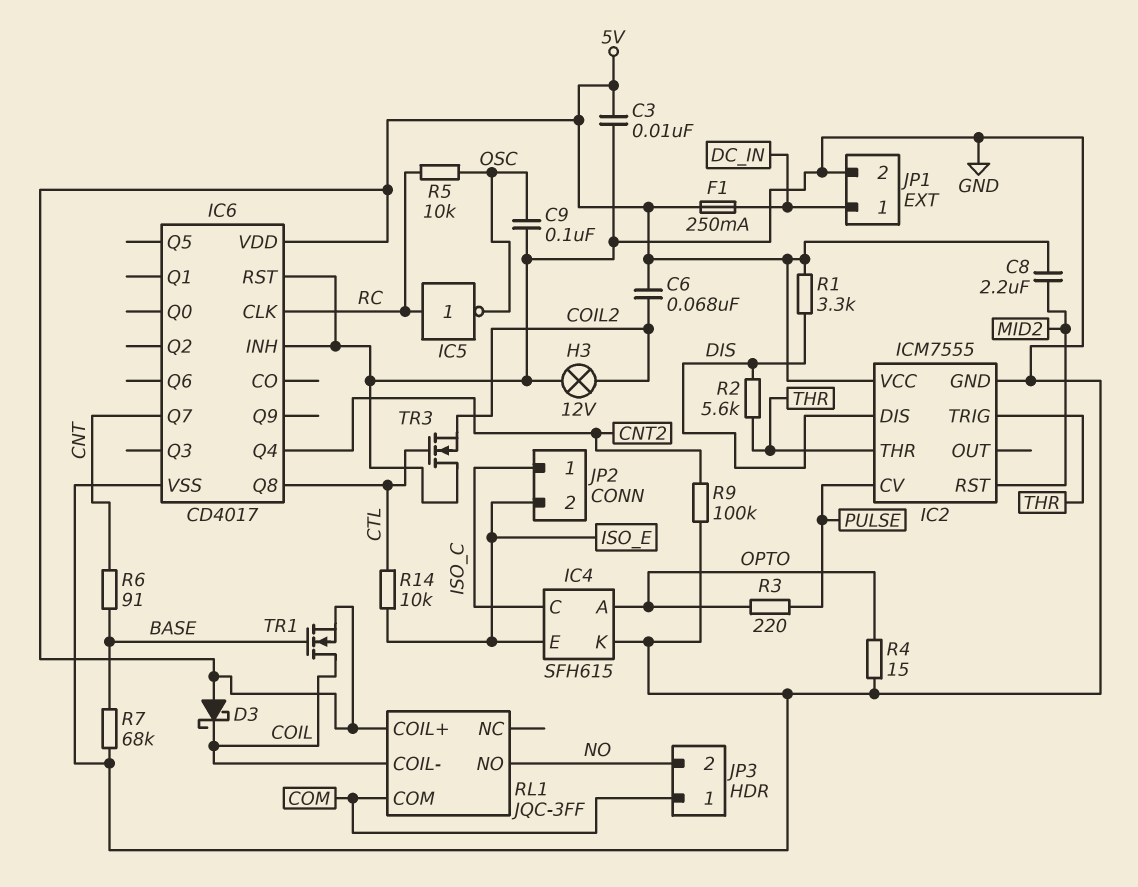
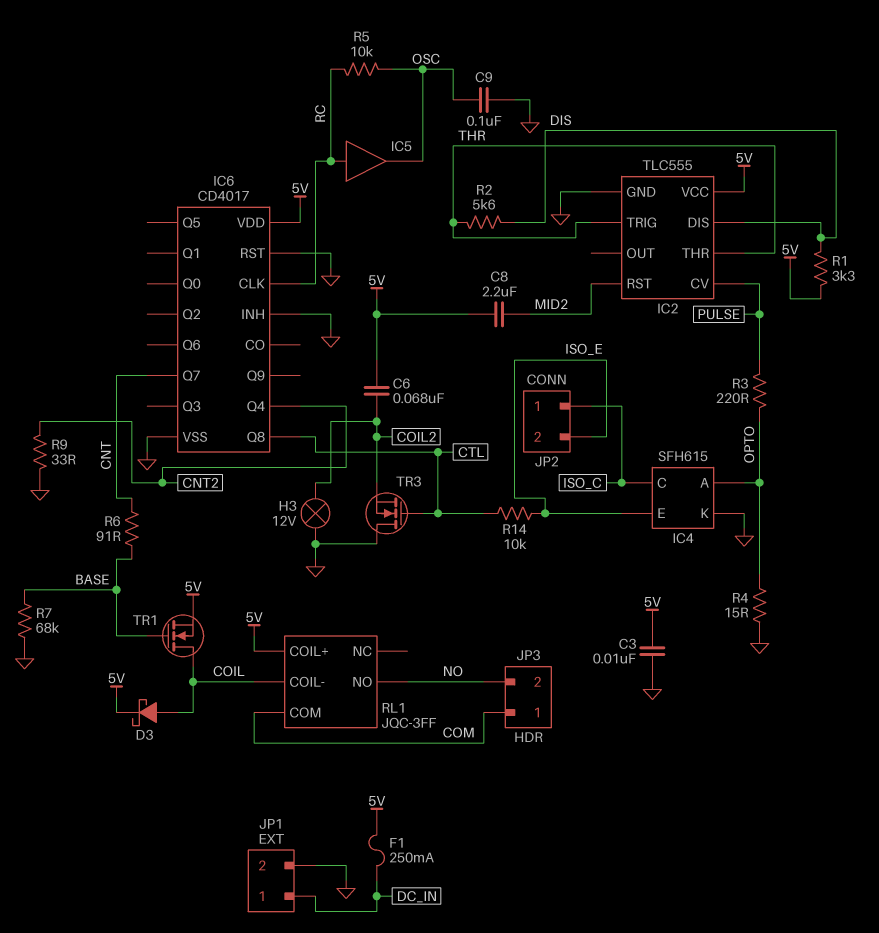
D3: schottky (A 5V, K COIL) -> schottky (A COIL, K 5V)
IC2: ICM7555 -> TLC555
IC5: NOT (in RC, out OSC) -> buffer (in RC, out OSC)
R9: 100k (CNT2, GND) -> 33 (CNT2, GND)

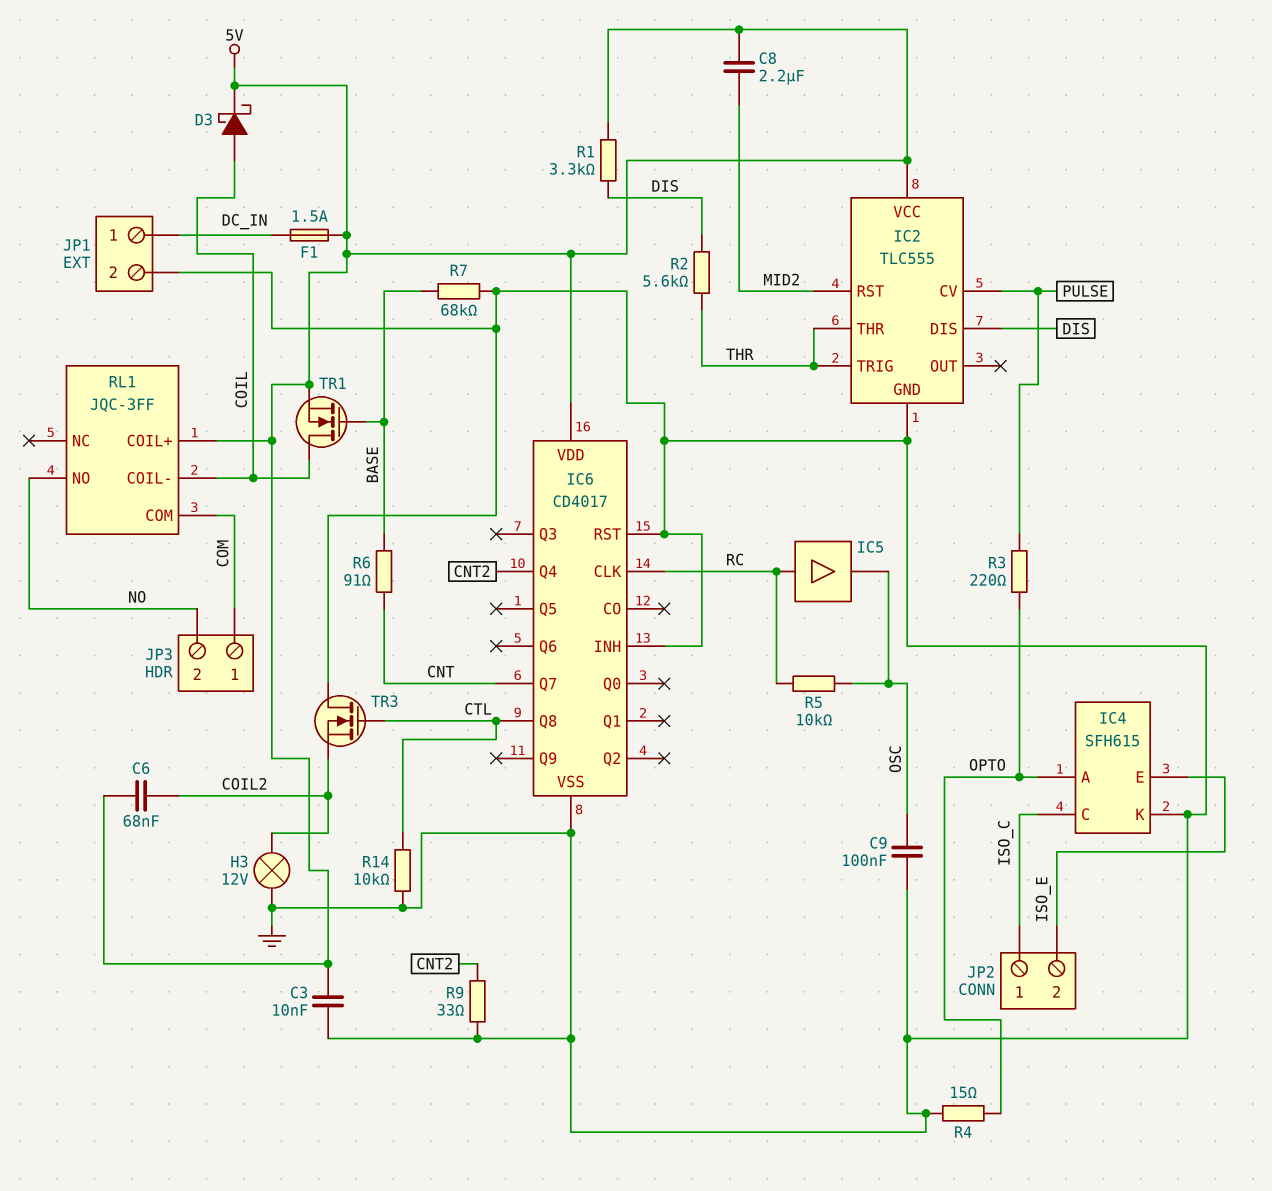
F1: 250mA (5V, DC_IN) -> 1.5A (5V, DC_IN)
R14: 10k (CTL, ISO_E) -> 10k (CTL, GND)

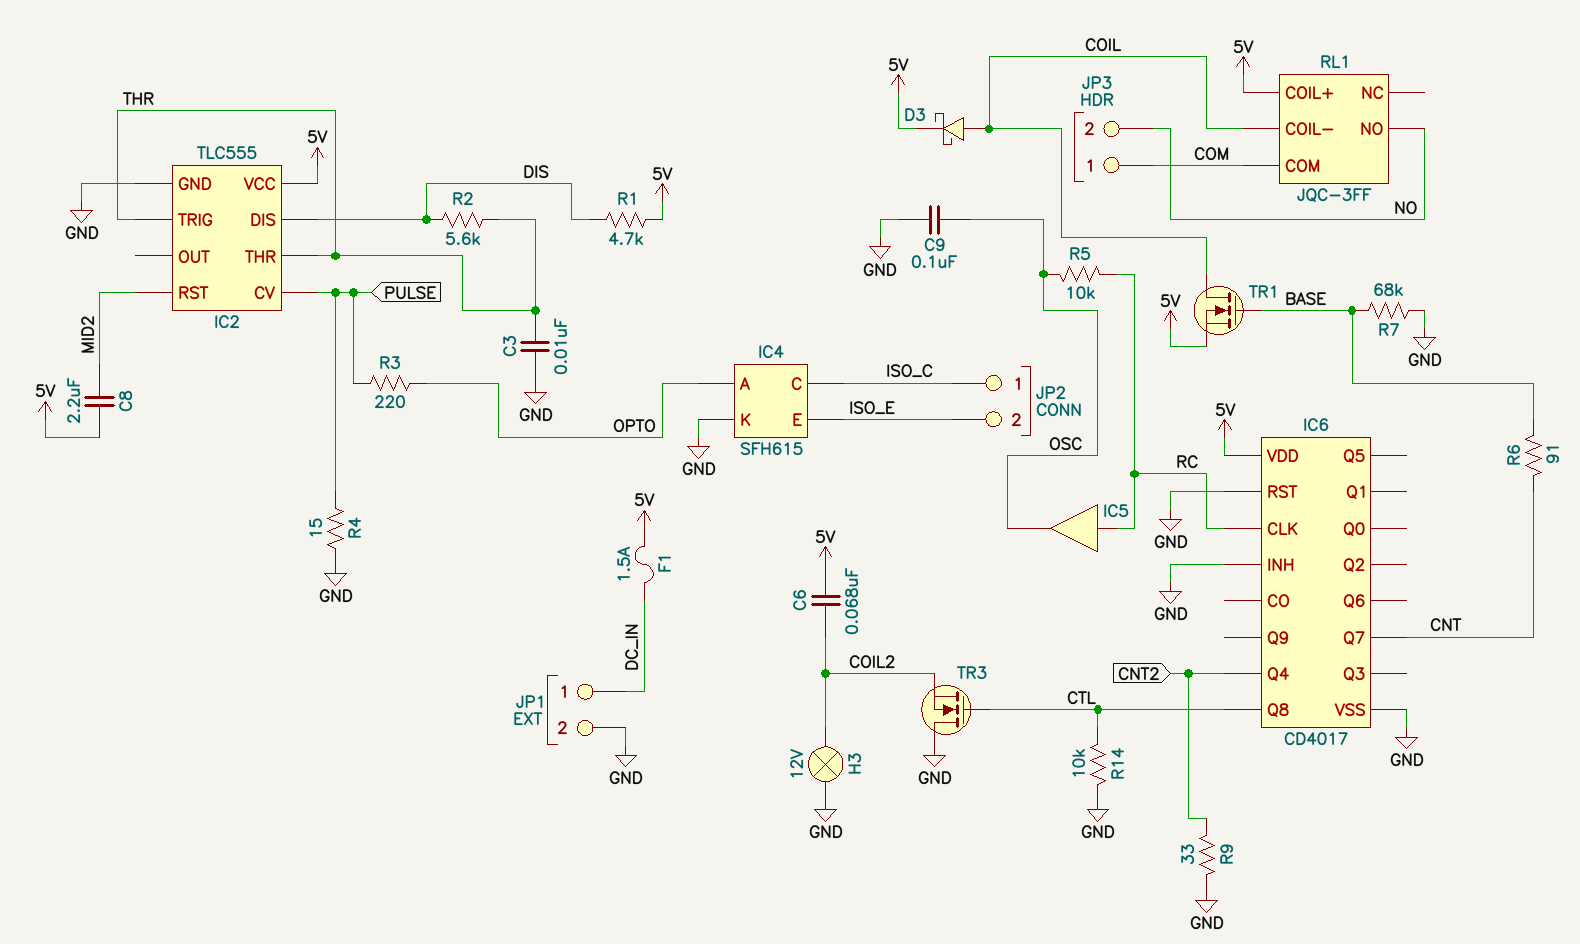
C3: 10nF (5V, GND) -> 10nF (GND, THR)
R1: 3.3k (5V, DIS) -> 4.7k (5V, DIS)
R4: 15 (GND, OPTO) -> 15 (GND, PULSE)

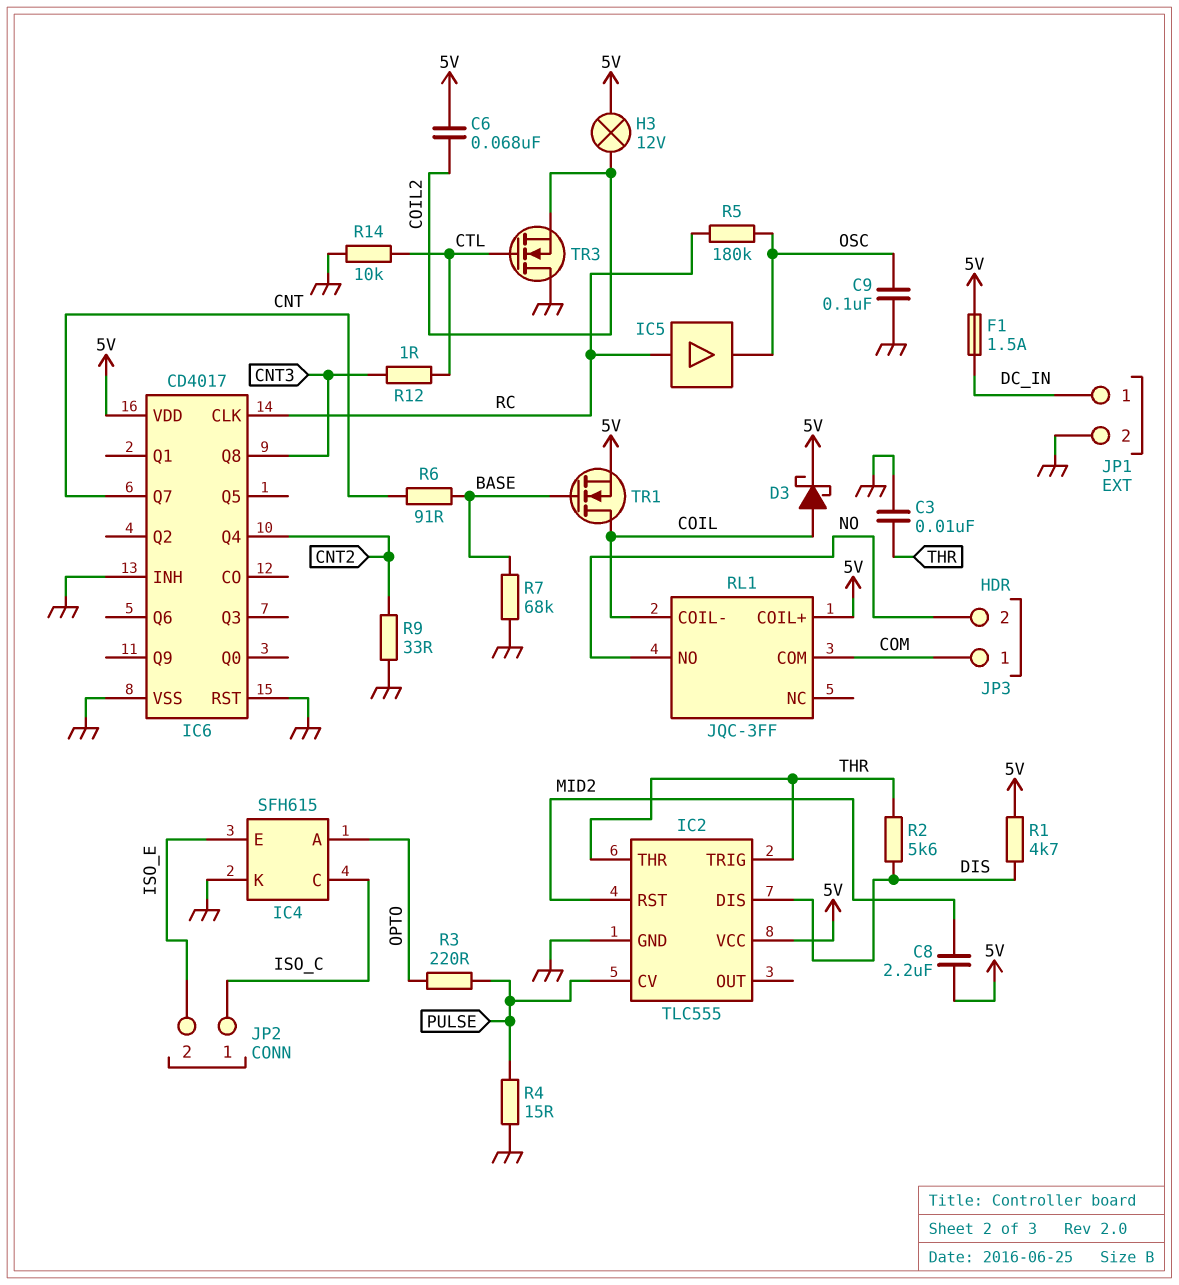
H3: lamp 12V (COIL2, GND) -> lamp 12V (5V, COIL2)
IC6 pin Q8: CTL -> CNT3
R5: 10k (OSC, RC) -> 180k (OSC, RC)
R12: none -> 1 (CNT3, CTL)

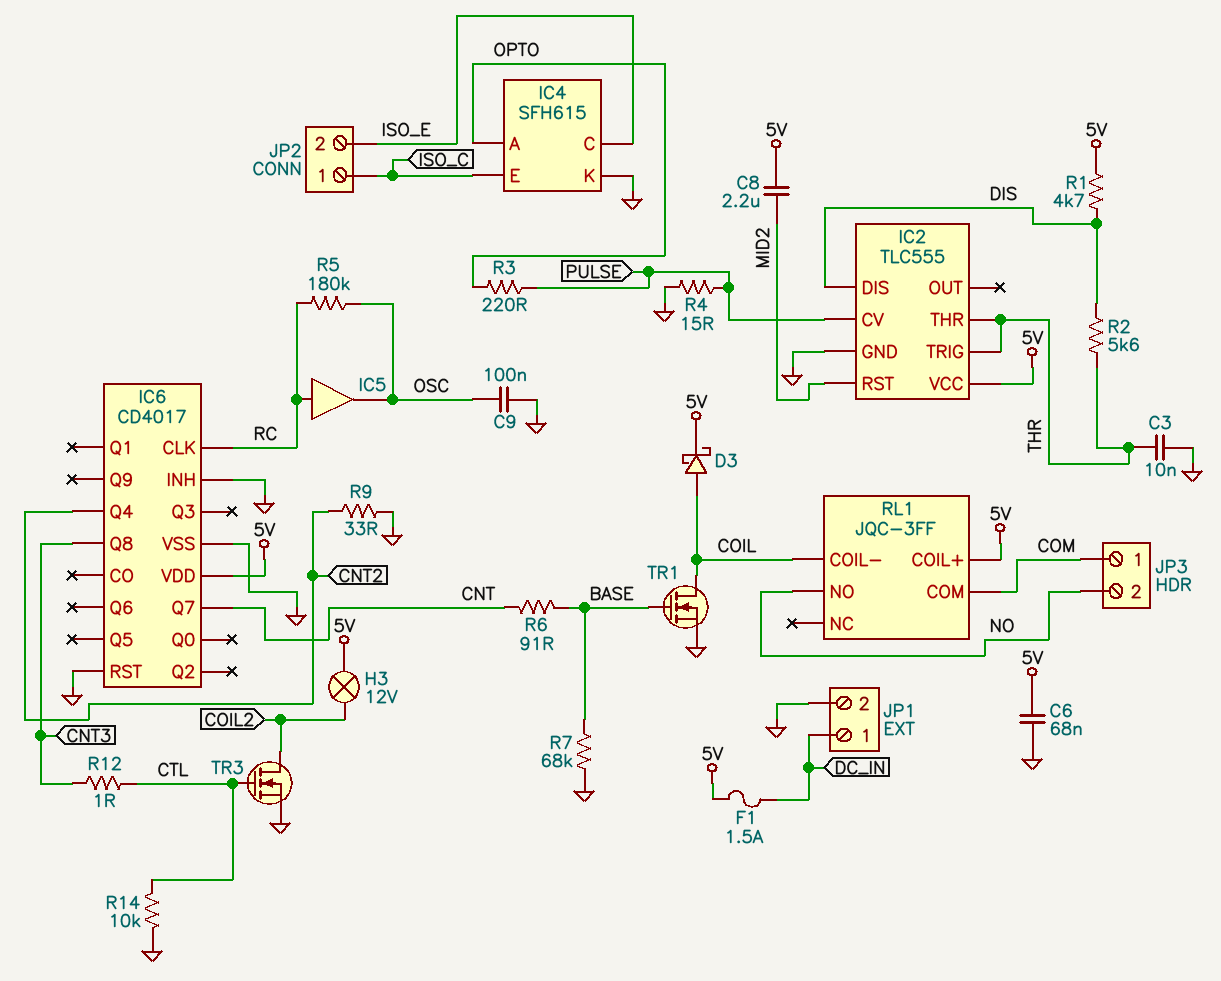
C6: 68nF (5V, COIL2) -> 68nF (5V, GND)
IC4 pin C: ISO_C -> ISO_E
IC4 pin E: ISO_E -> ISO_C
TR1: NMOS (G BASE, D COIL, S 5V) -> NMOS (G BASE, D COIL, S GND)
TR3: NMOS (G CTL, D GND, S COIL2) -> NMOS (G CTL, D COIL2, S GND)

